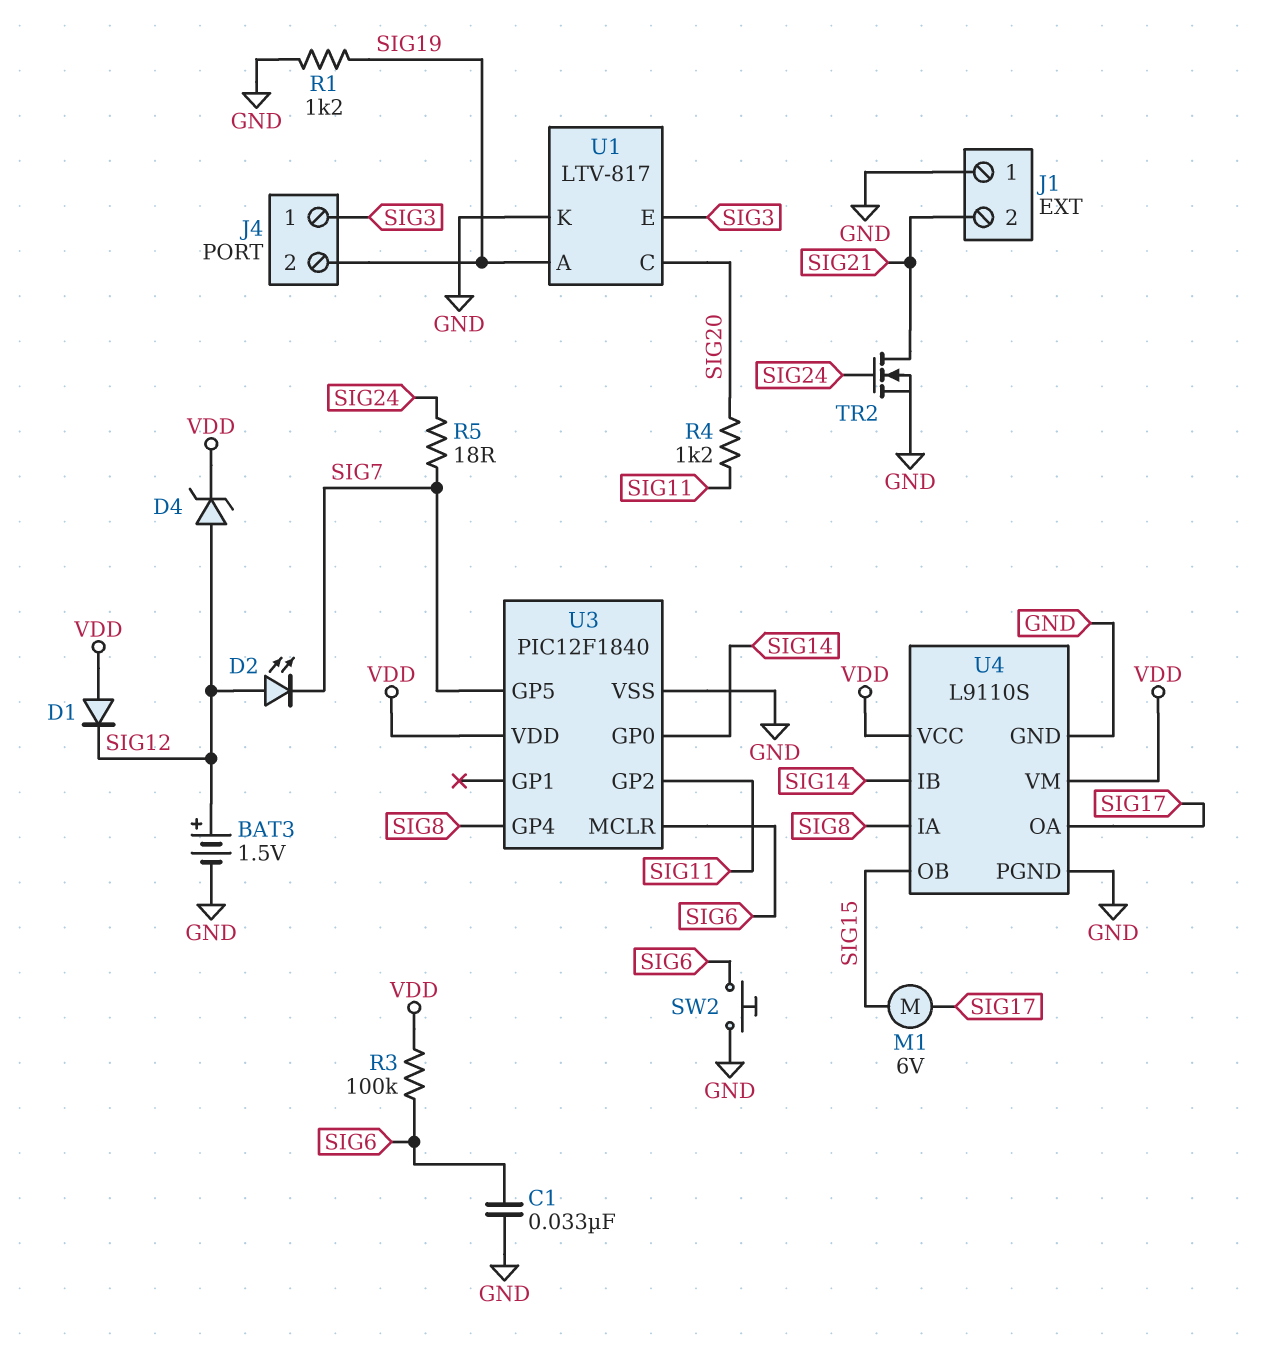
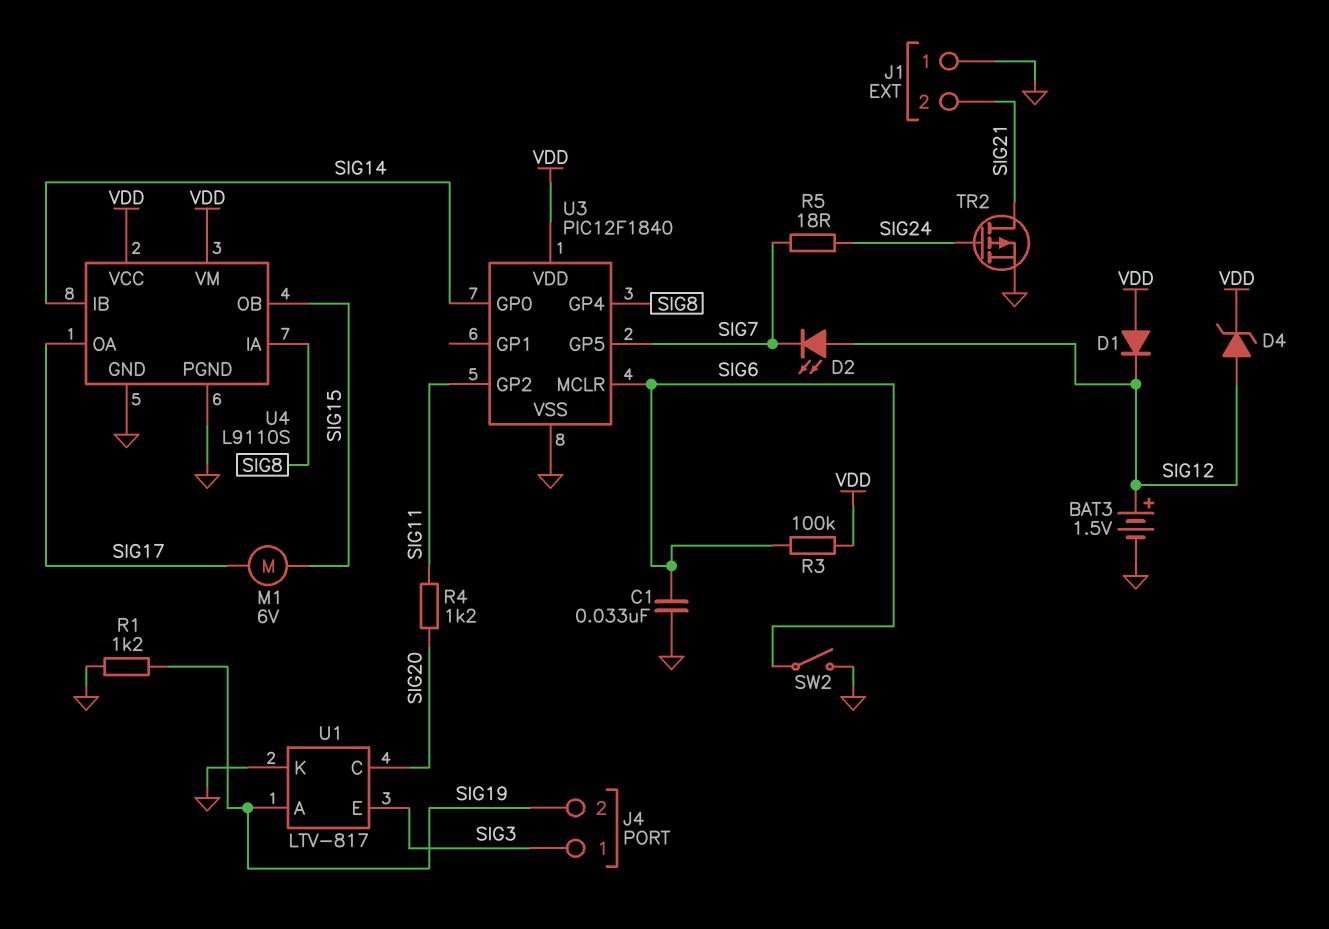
SW2: button (GND, SIG6) -> switch (GND, SIG6)
TR2: NMOS (G SIG24, D SIG21, S GND) -> PMOS (G SIG24, D SIG21, S GND)

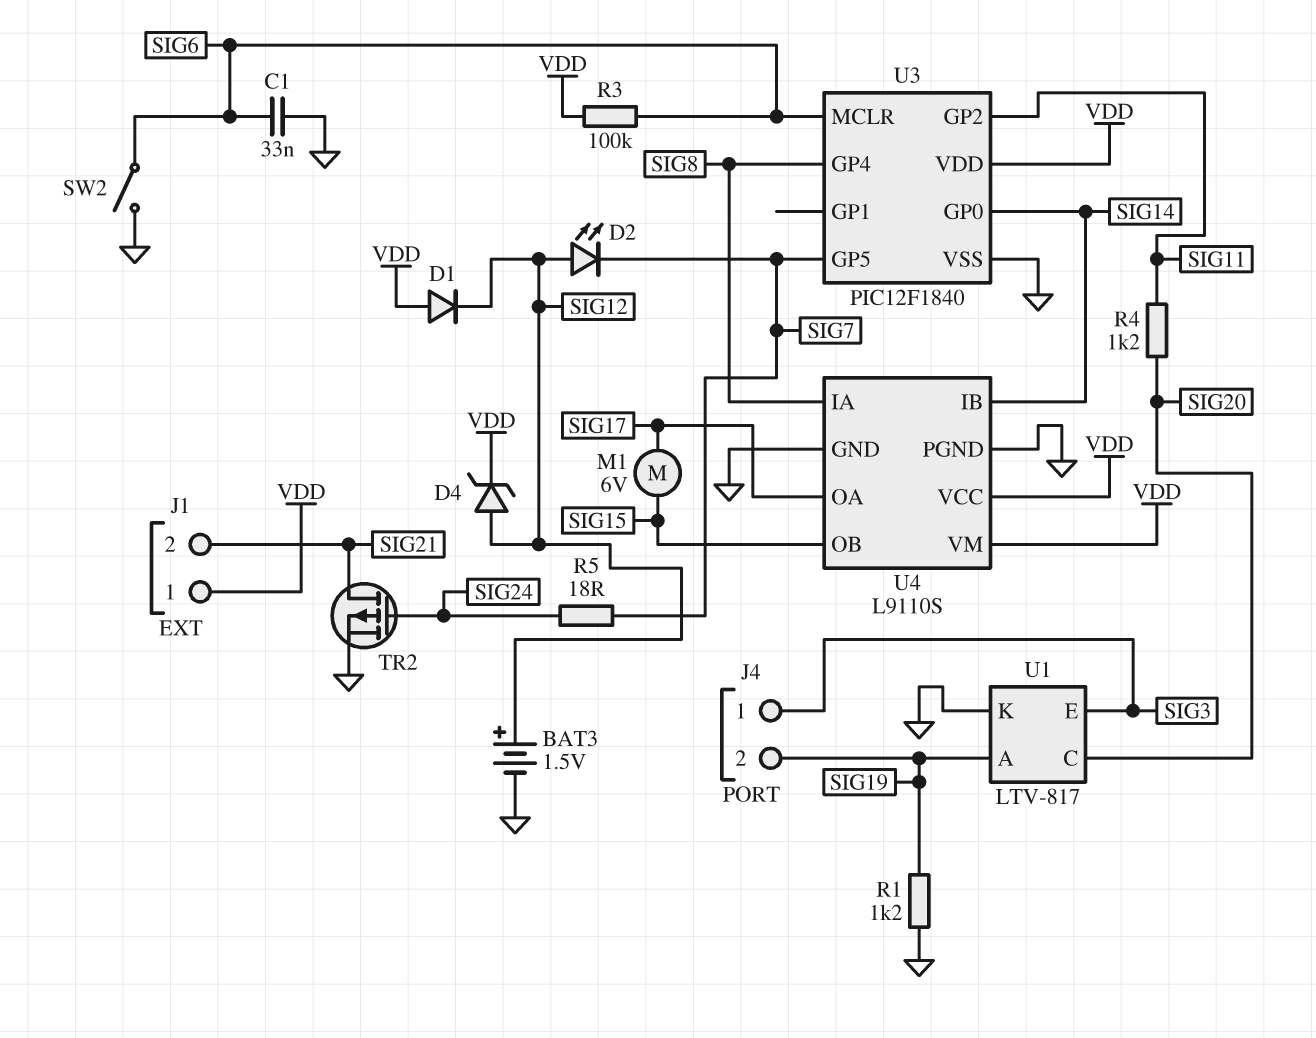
J1 pin 1: GND -> VDD

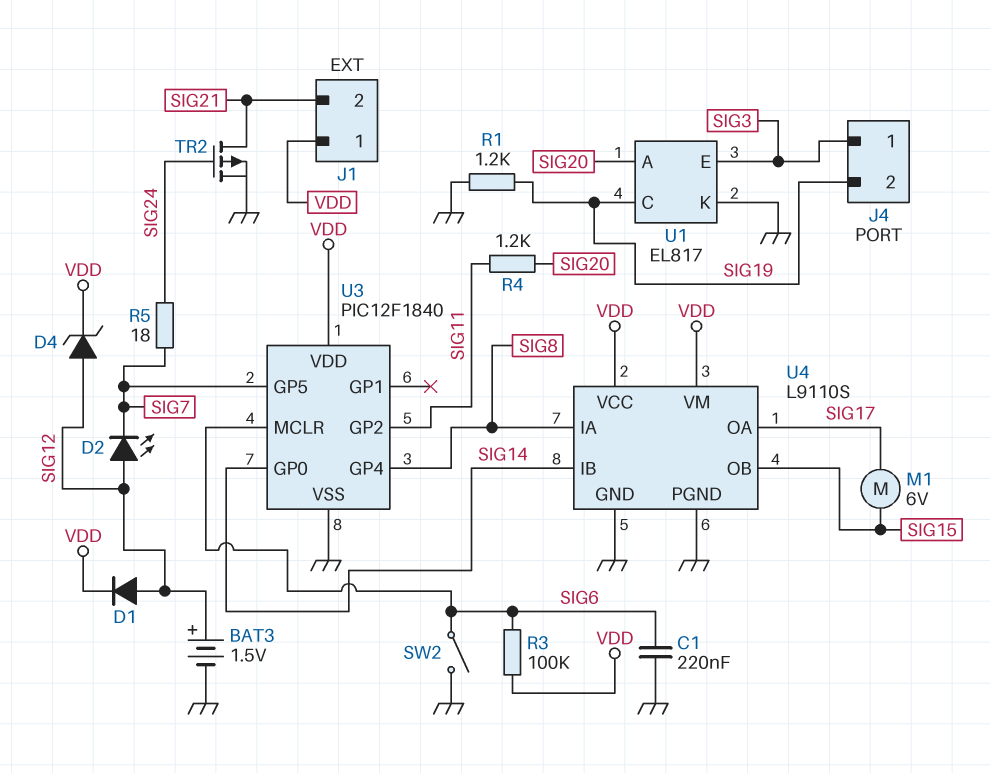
C1: 33nF (GND, SIG6) -> 220nF (GND, SIG6)
D1: diode (A VDD, K SIG12) -> diode (A SIG12, K VDD)
U1: LTV-817 -> EL817
U1 pin A: SIG19 -> SIG20
U1 pin C: SIG20 -> SIG19

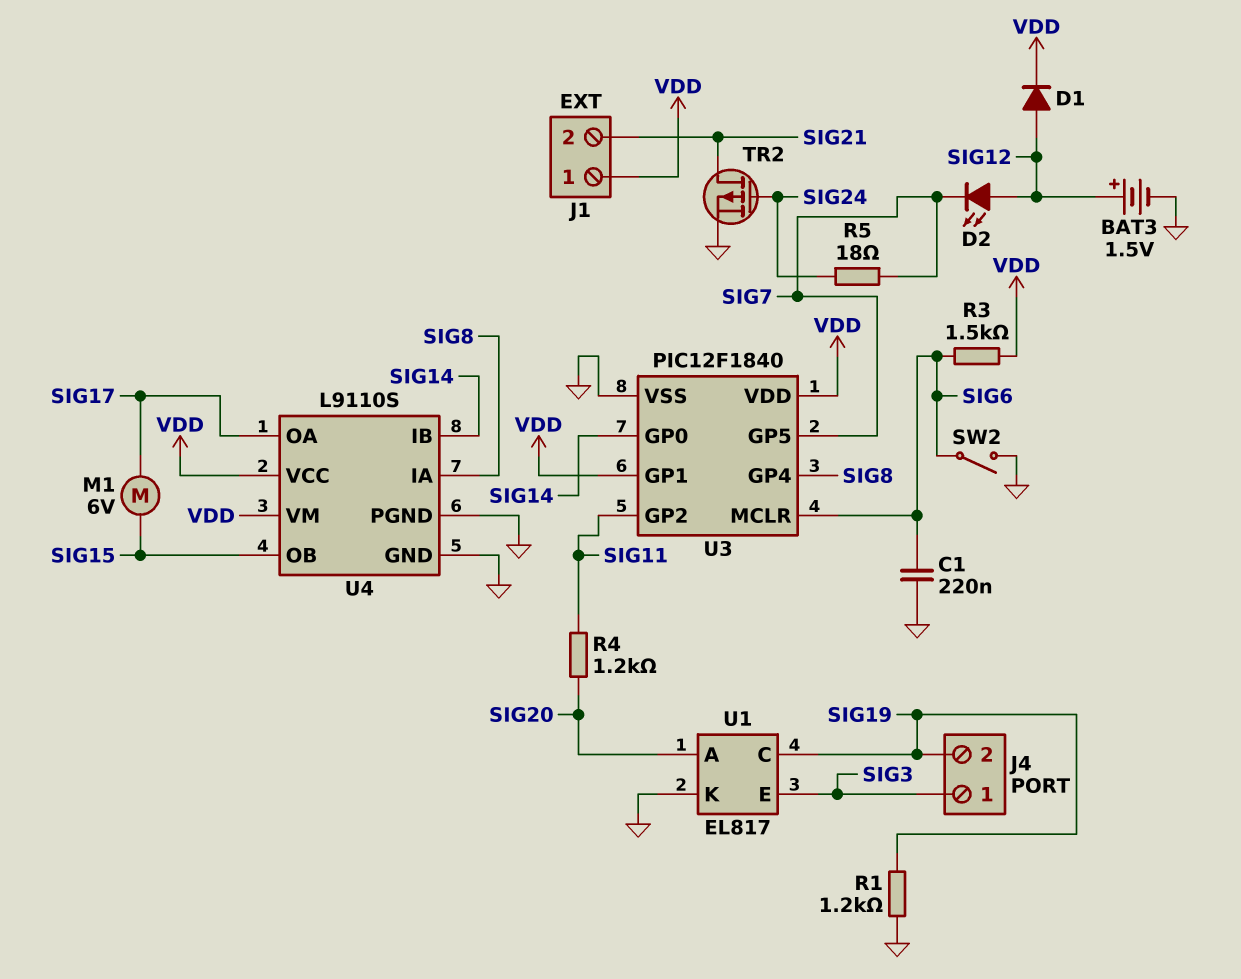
D4: zener (A SIG12, K VDD) -> none
R3: 100k (SIG6, VDD) -> 1.5k (SIG6, VDD)
U3 pin GP1: none -> VDD

